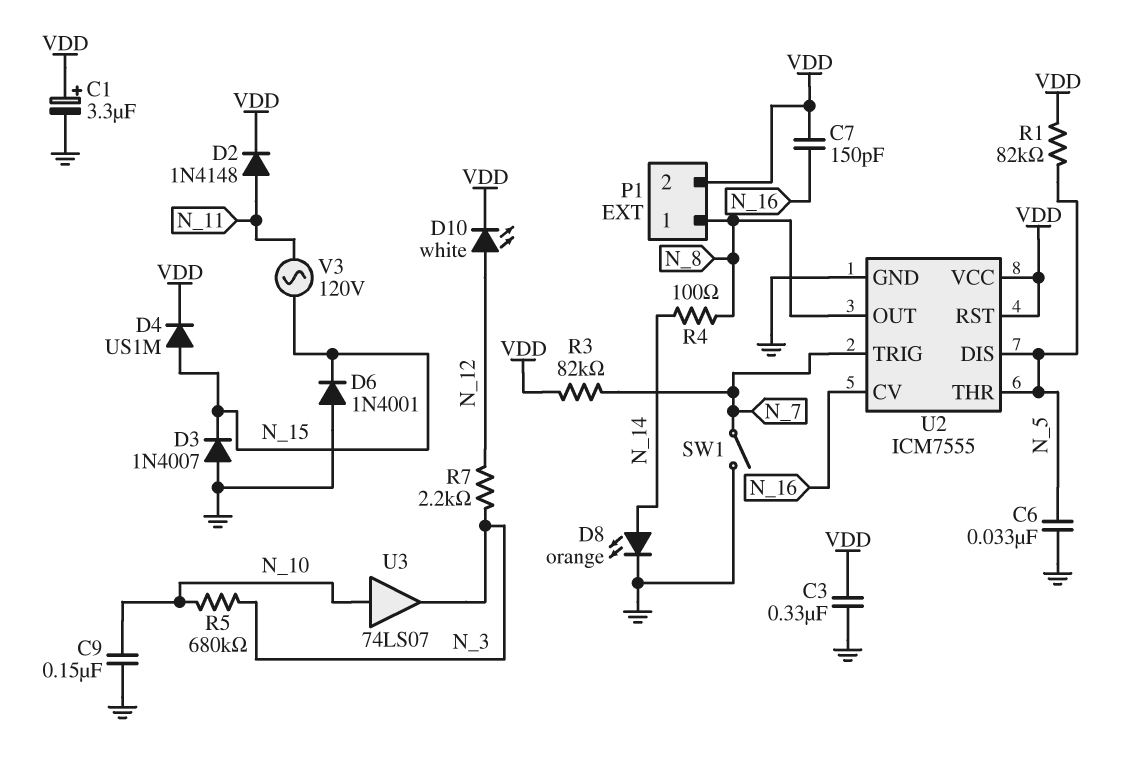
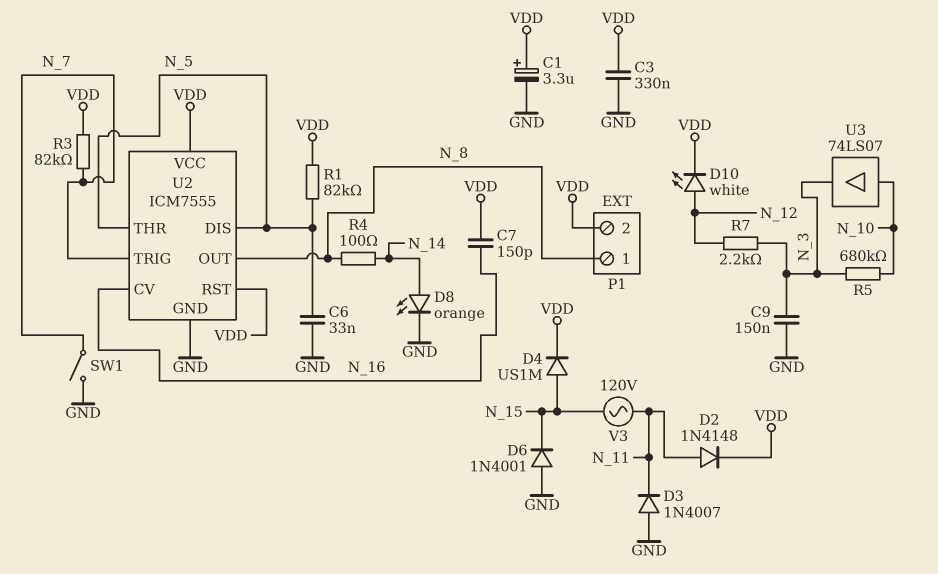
C9: 150nF (GND, N_10) -> 150nF (GND, N_3)
D3: diode 1N4007 (A GND, K N_15) -> diode 1N4007 (A GND, K N_11)

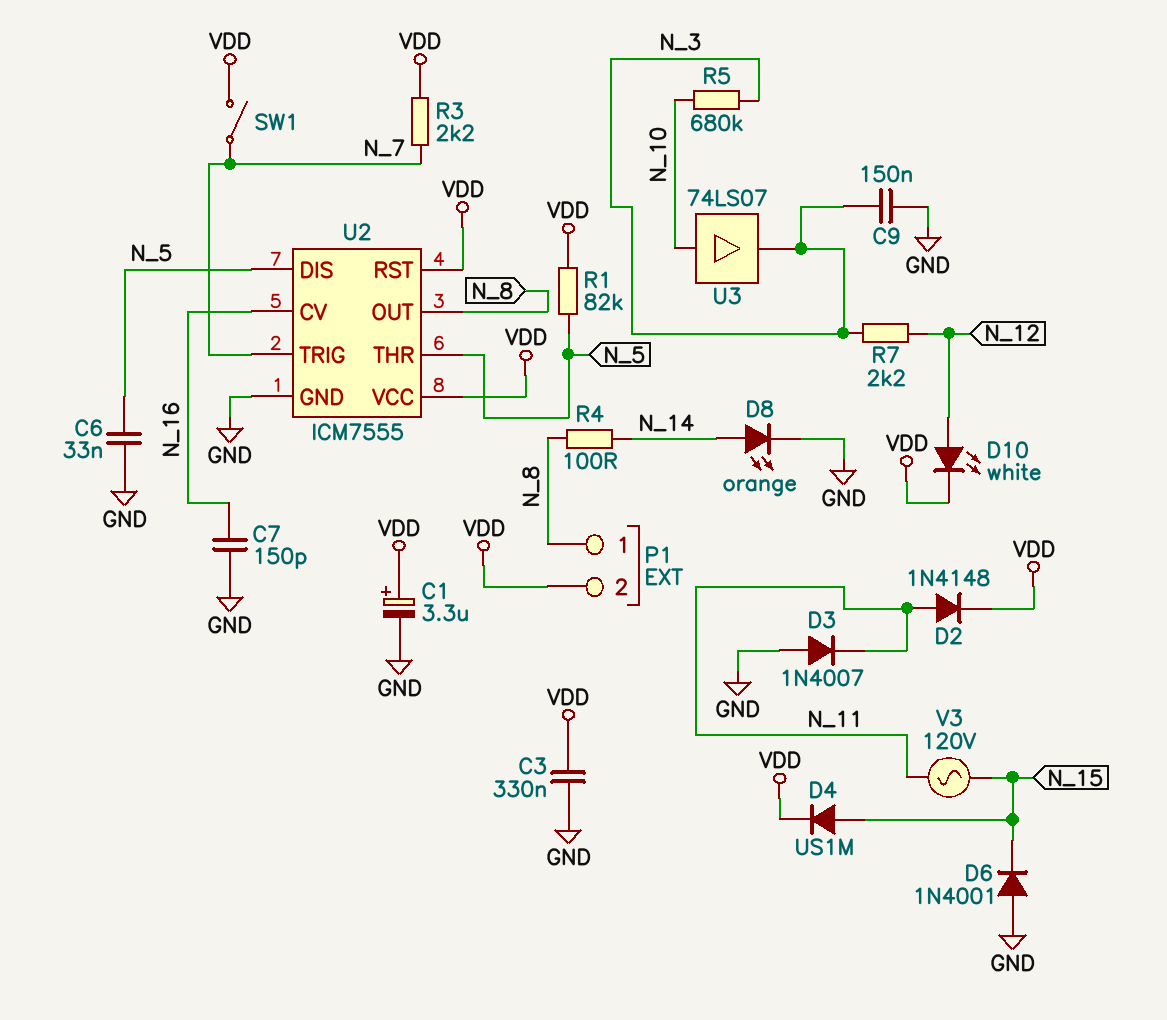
C7: 150pF (N_16, VDD) -> 150pF (GND, N_16)
R3: 82k (N_7, VDD) -> 2.2k (N_7, VDD)
SW1: switch (GND, N_7) -> switch (N_7, VDD)

